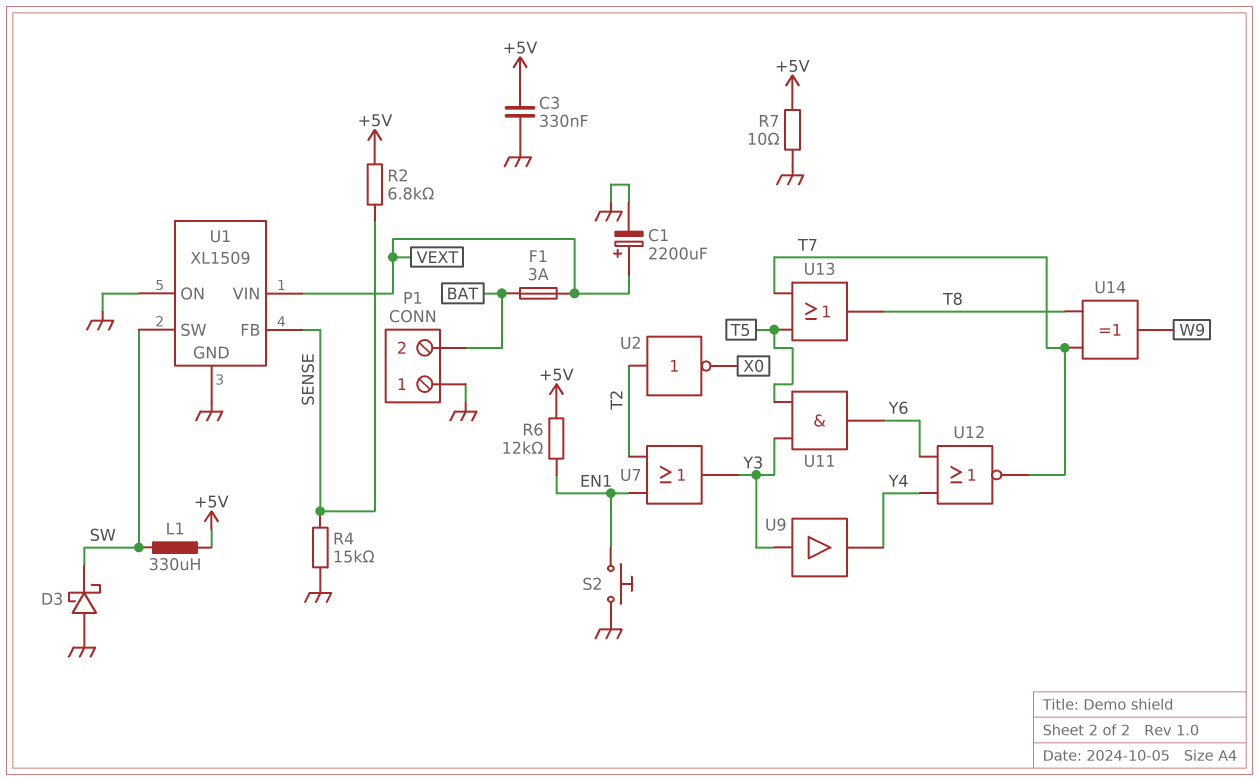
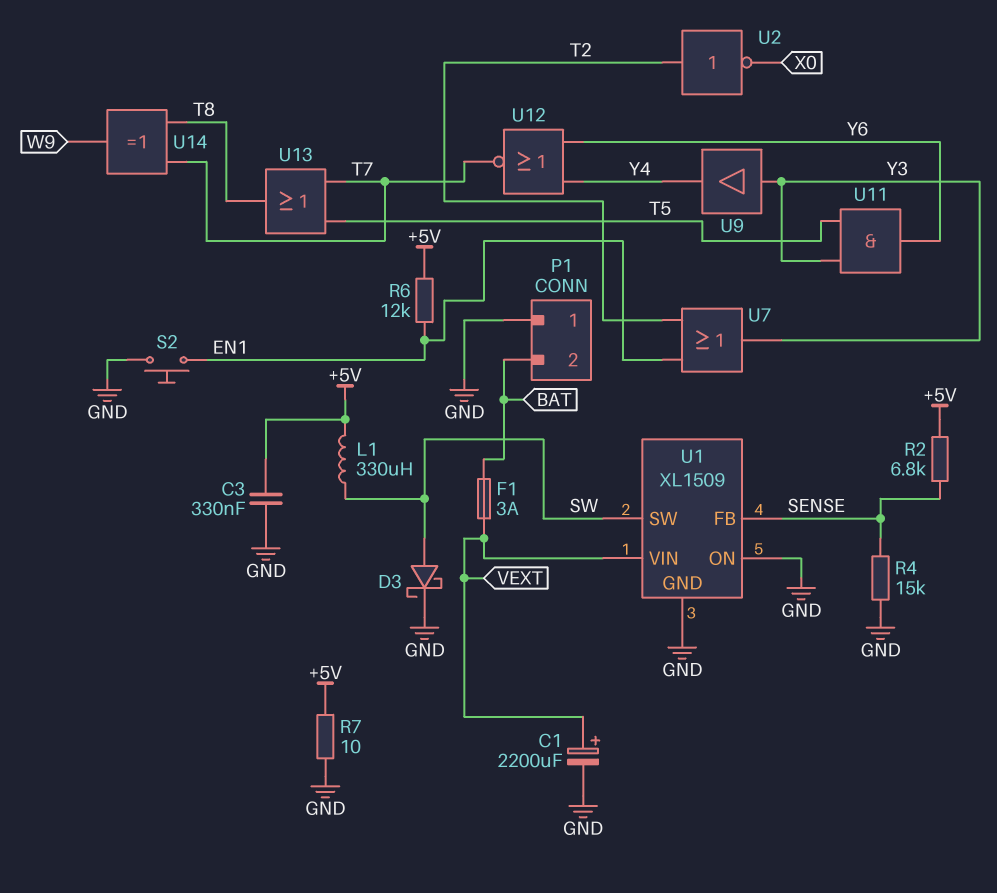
D3: schottky (A GND, K SW) -> schottky (A SW, K GND)

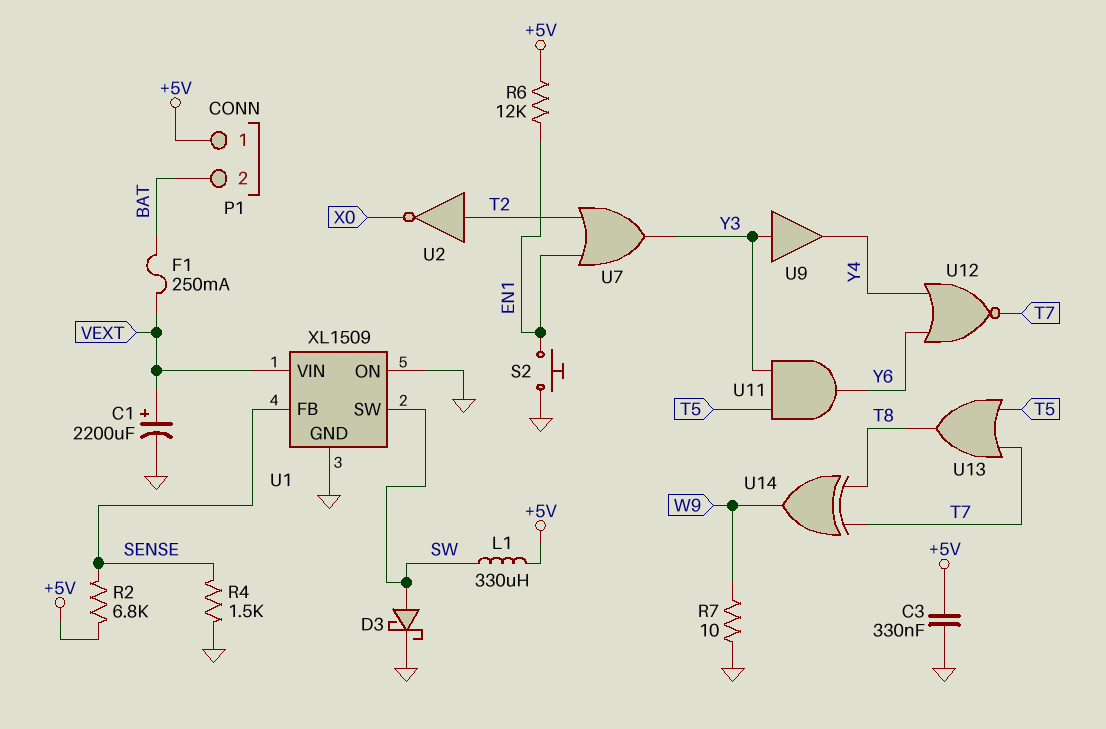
F1: 3A (BAT, VEXT) -> 250mA (BAT, VEXT)
P1 pin 1: GND -> +5V
R4: 15k (GND, SENSE) -> 1.5k (GND, SENSE)
R7: 10 (+5V, GND) -> 10 (GND, W9)

